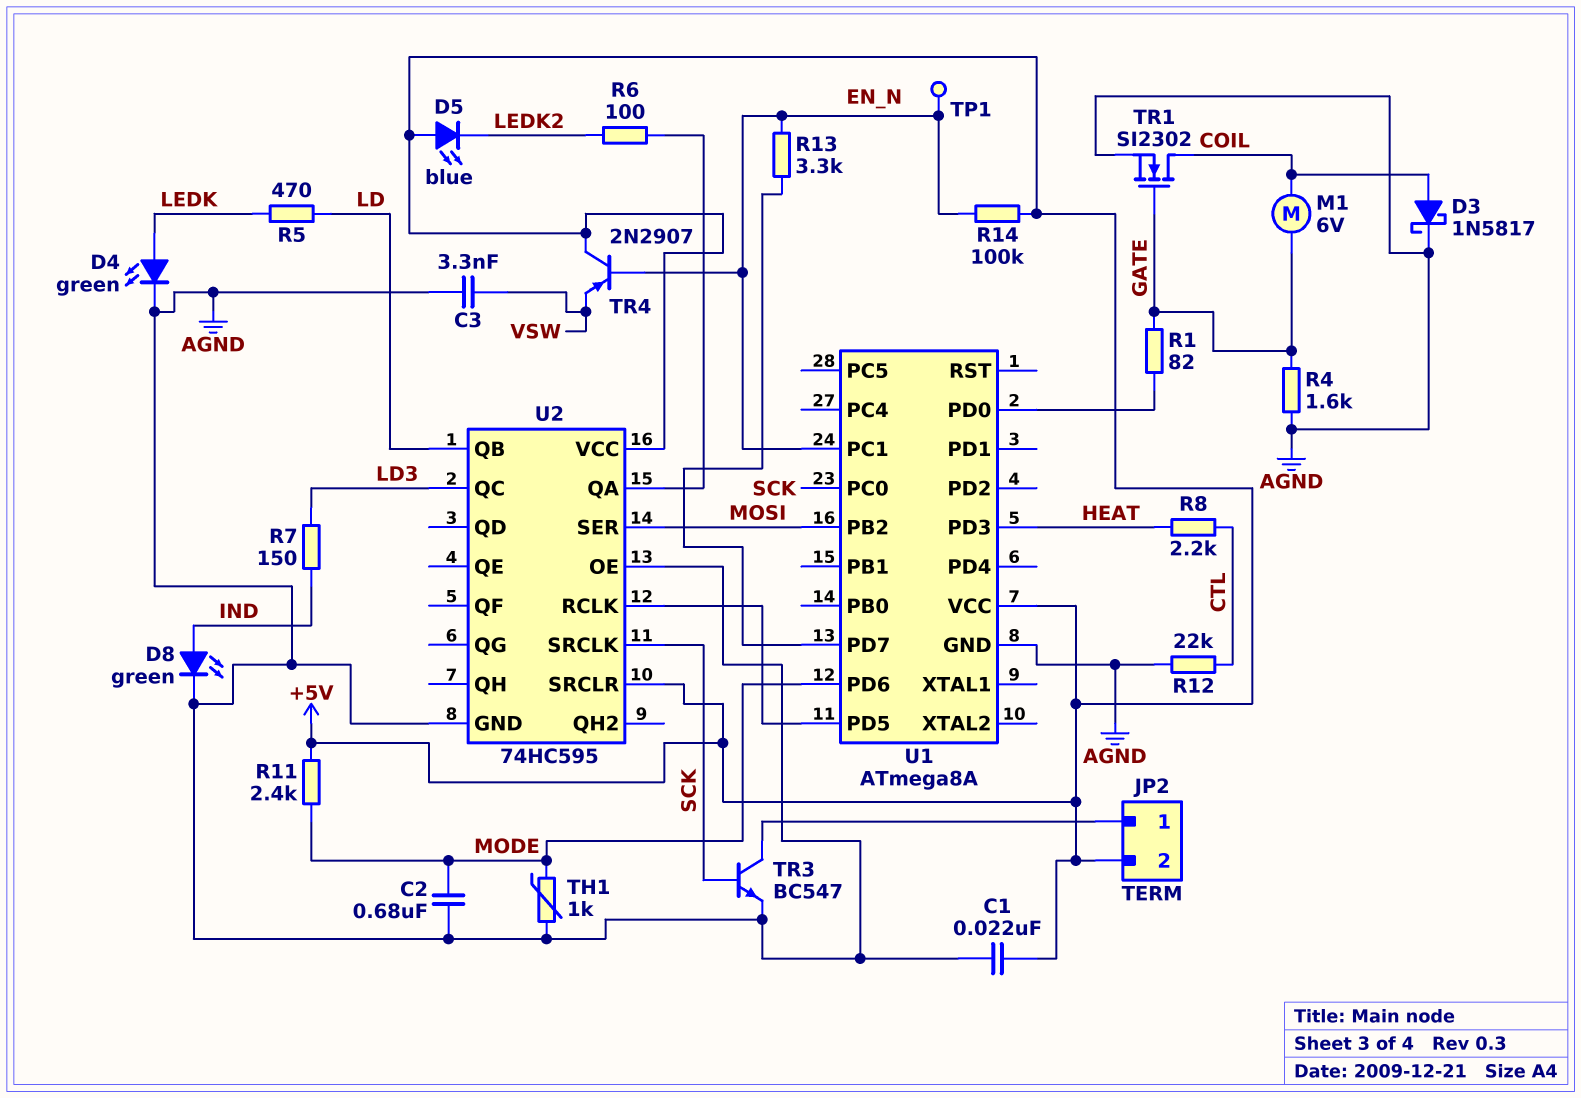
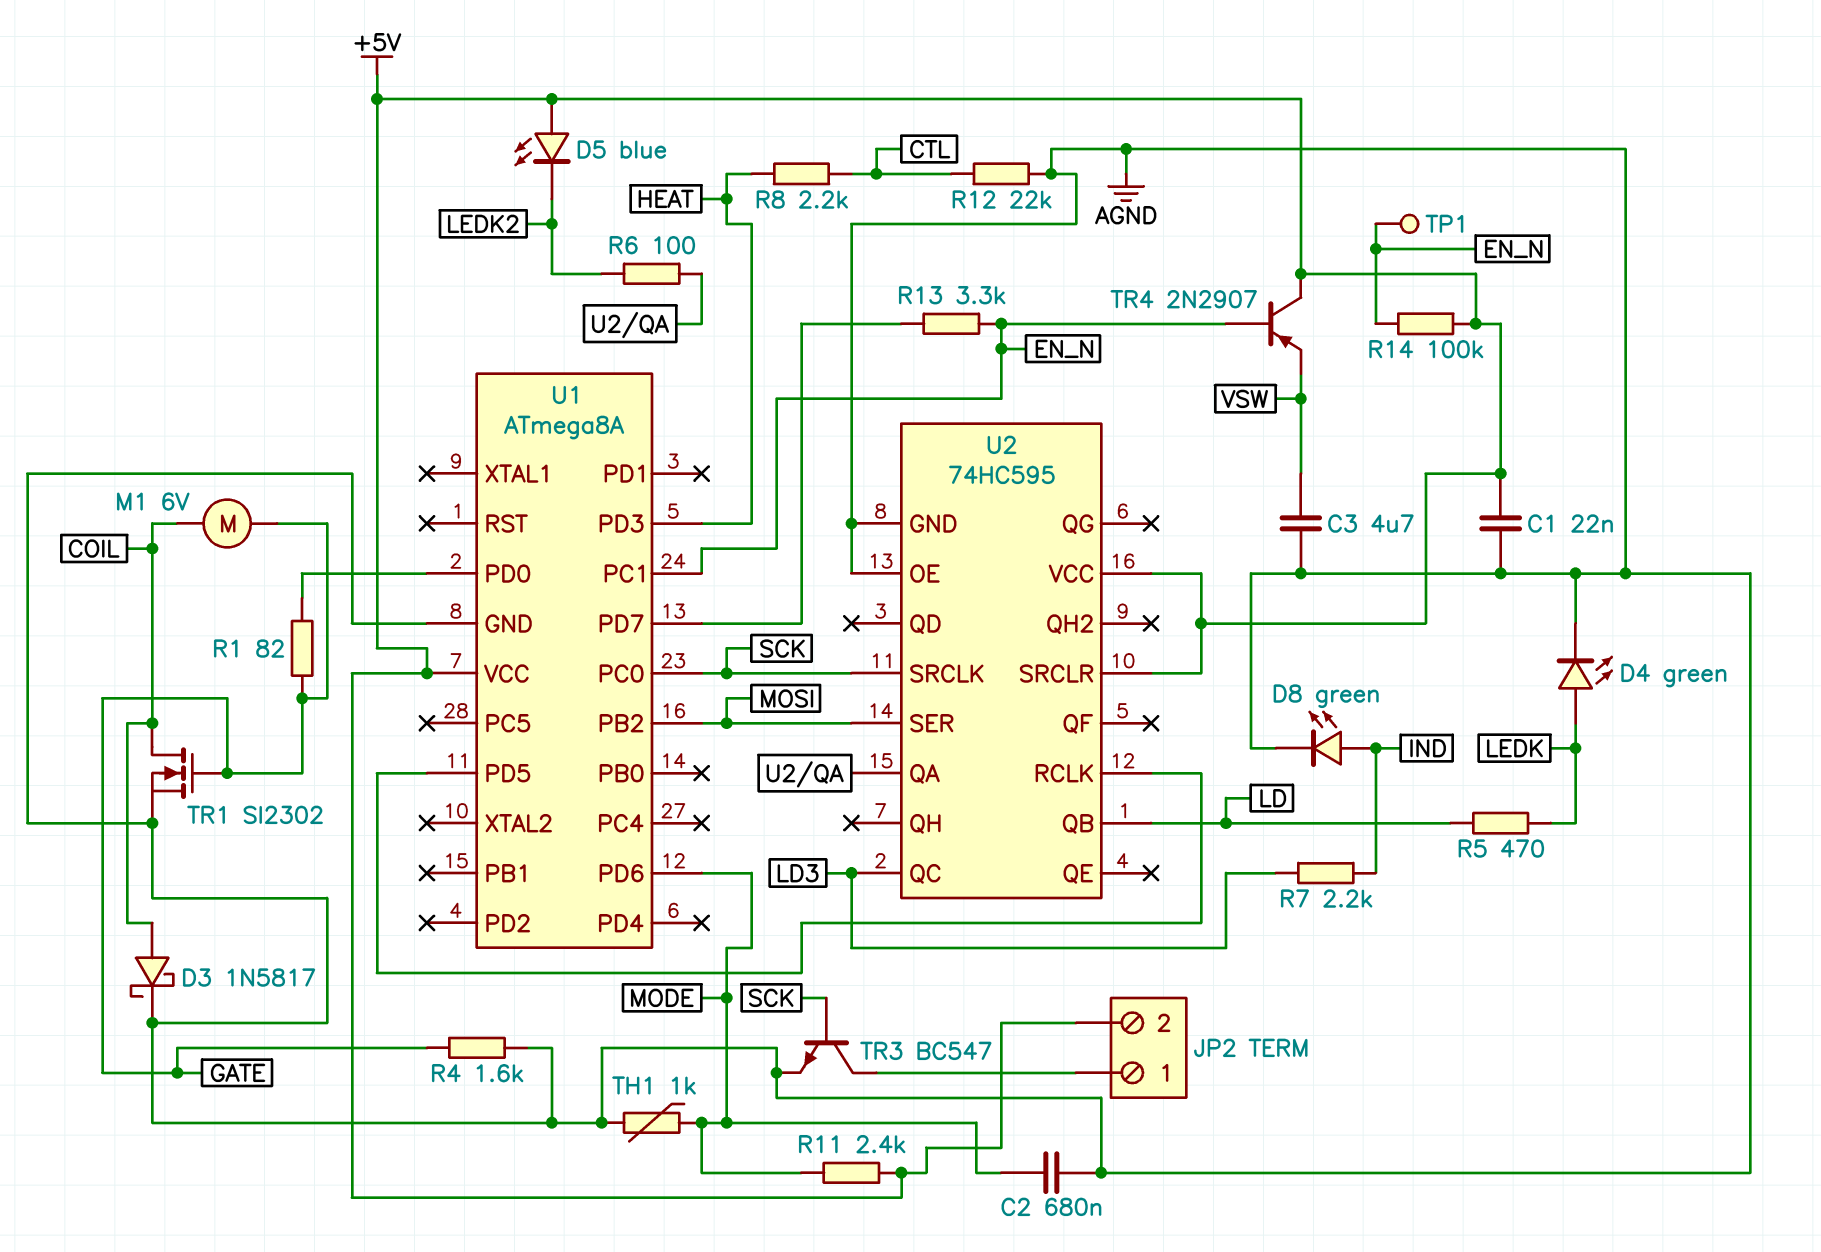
C3: 3.3nF (AGND, VSW) -> 4.7uF (AGND, VSW)
R7: 150 (IND, LD3) -> 2.2k (IND, LD3)

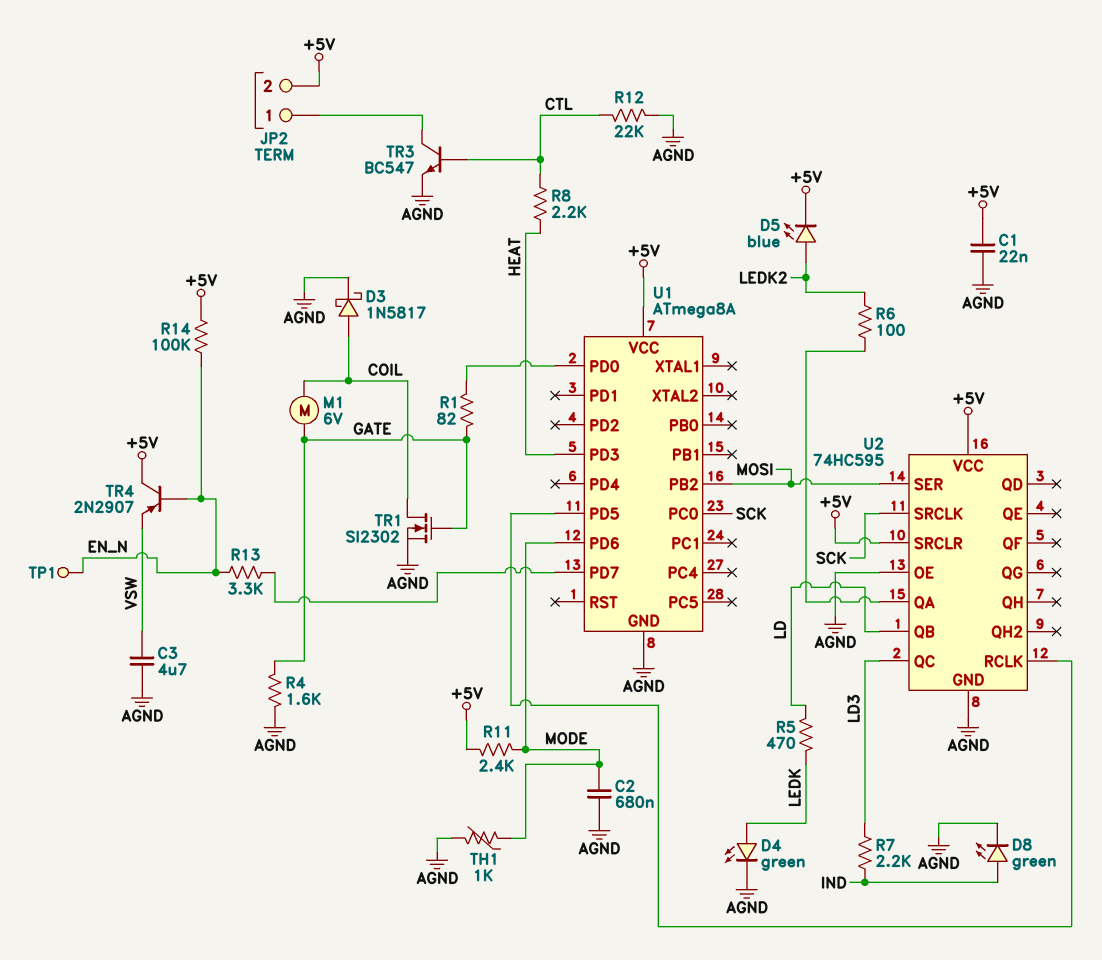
D5: LED blue (A +5V, K LEDK2) -> LED blue (A LEDK2, K +5V)
TR3: NPN BC547 (B SCK, C JP2/1, E AGND) -> NPN BC547 (B CTL, C JP2/1, E AGND)
U1 pin PC1: EN_N -> none

